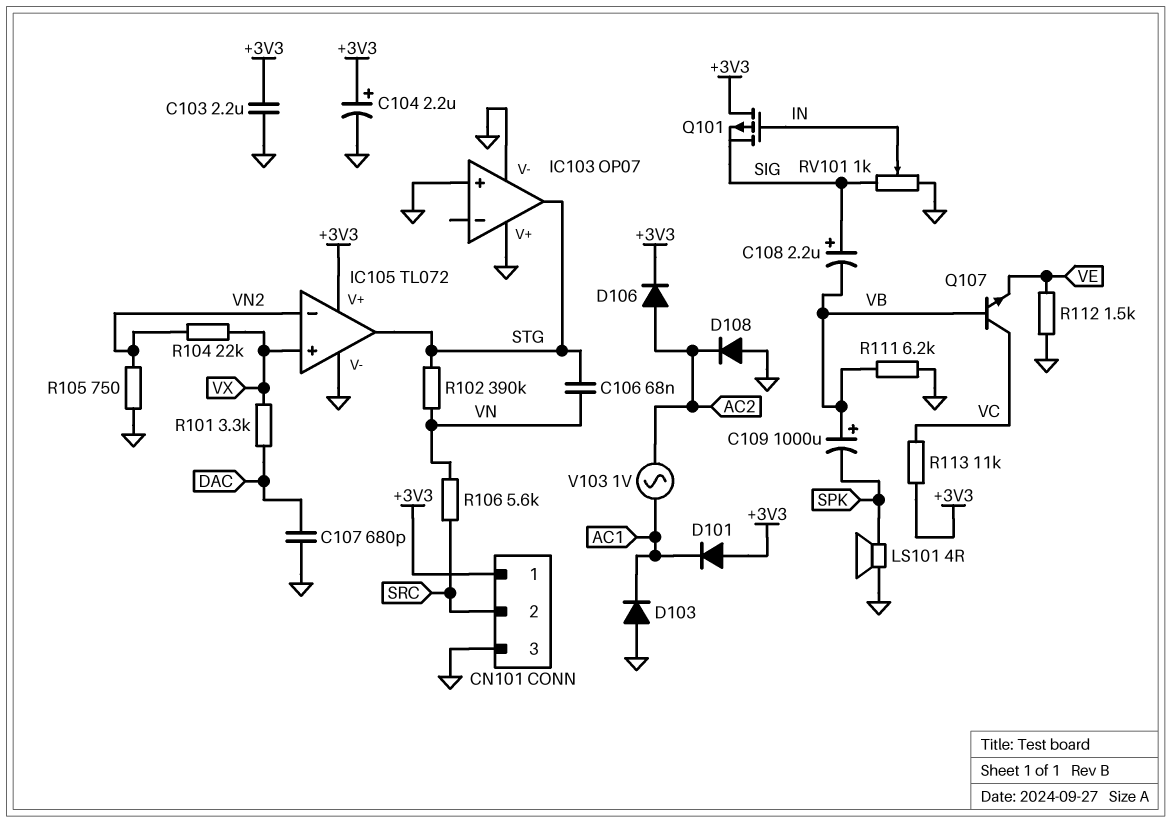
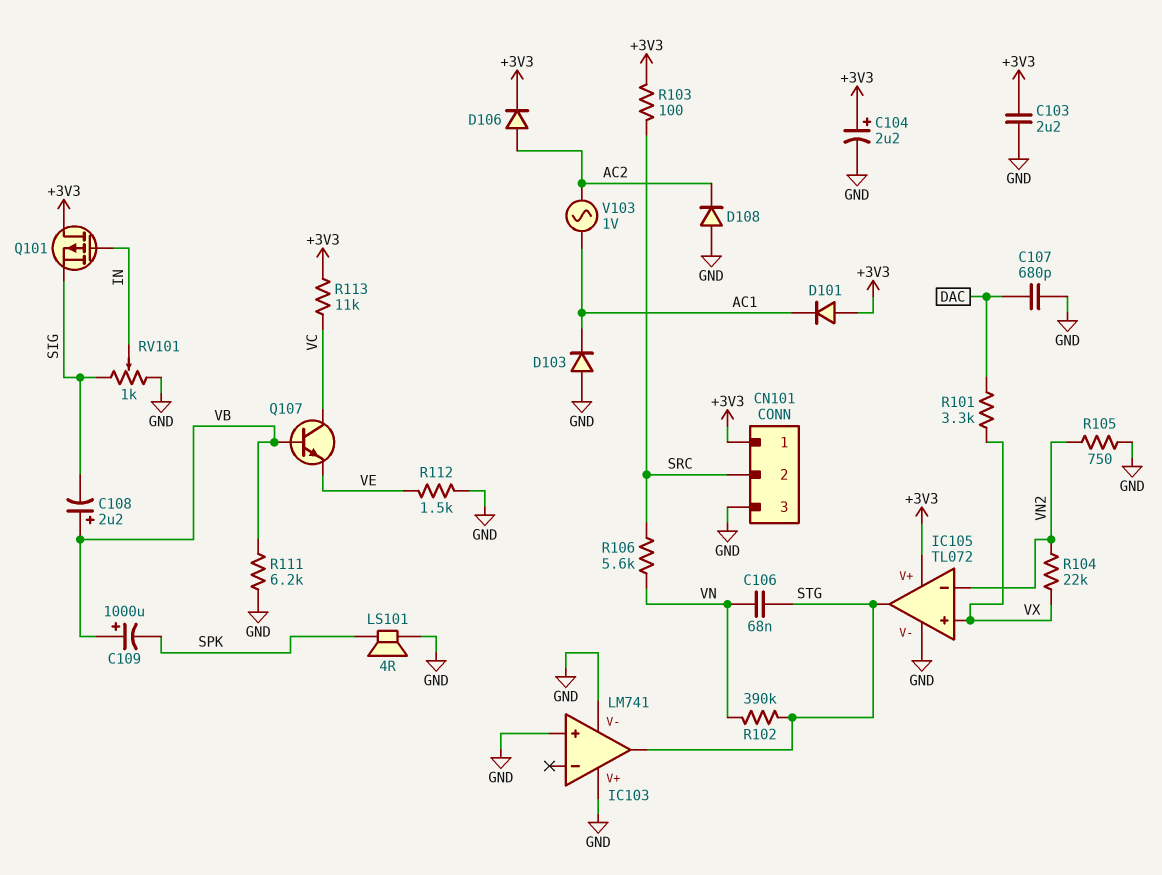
C108: 2.2uF (plus SIG, minus VB) -> 2.2uF (plus VB, minus SIG)
IC103: OP07 -> LM741
R103: none -> 100 (+3V3, SRC)

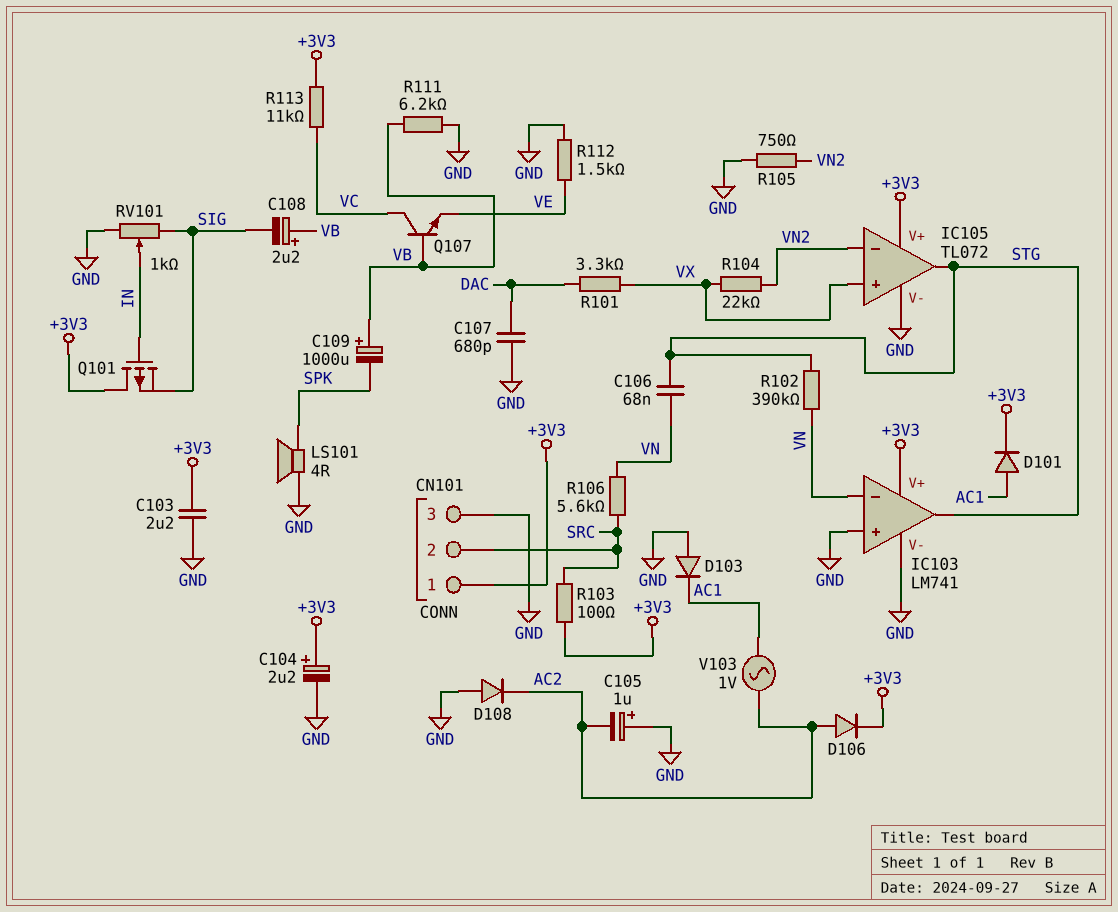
C105: none -> 1uF (plus GND, minus AC2)
D101: diode (A +3V3, K AC1) -> diode (A AC1, K +3V3)
IC103 pin V+: GND -> +3V3
IC103 pin in-: none -> VN

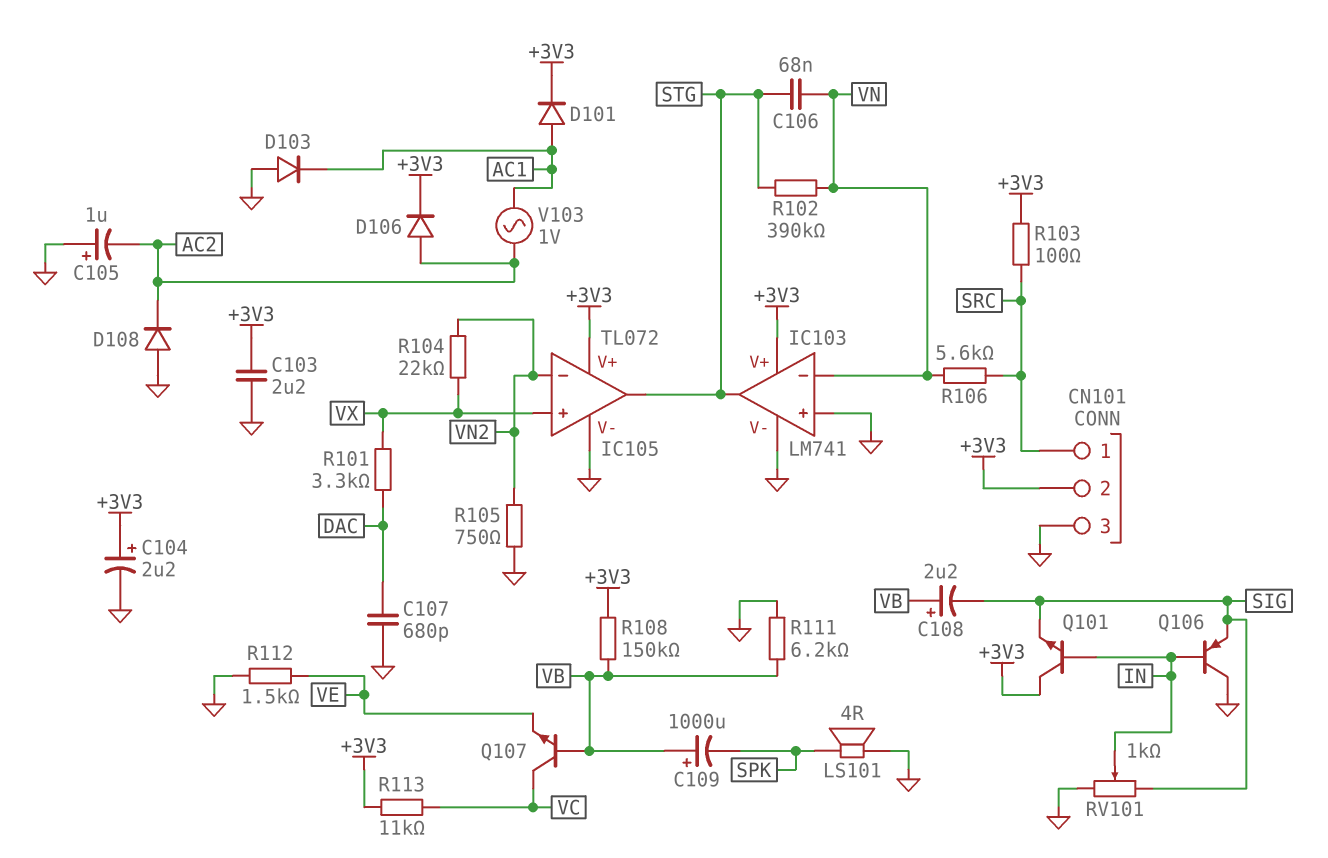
CN101 pin 1: +3V3 -> SRC
CN101 pin 2: SRC -> +3V3
Q101: PMOS (G IN, D +3V3, S SIG) -> NPN (B IN, C +3V3, E SIG)
Q106: none -> PNP (B IN, C GND, E SIG)
R108: none -> 150k (+3V3, VB)

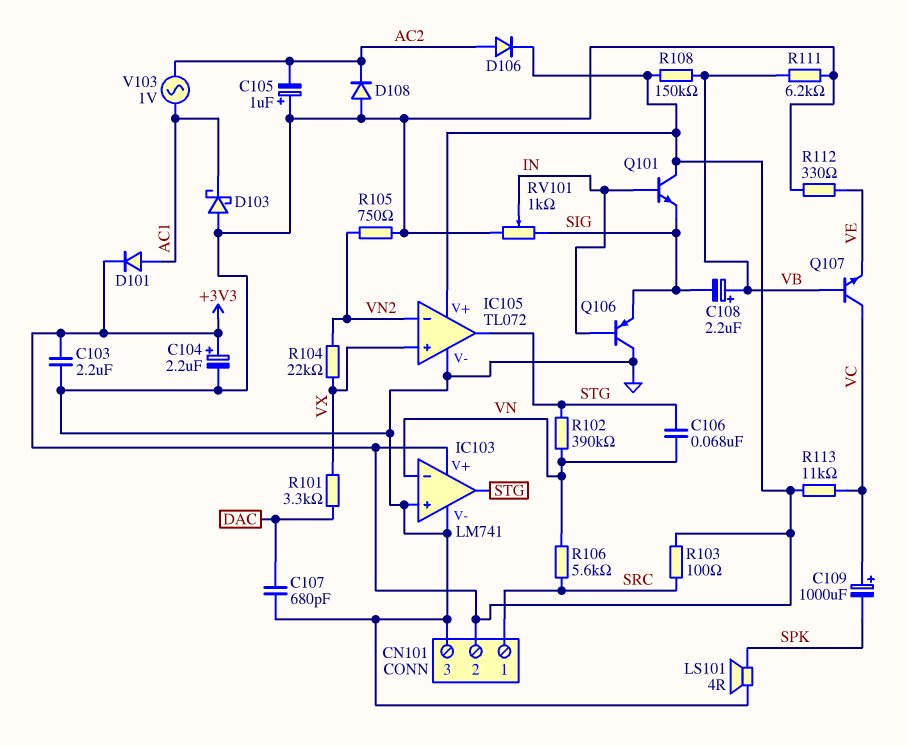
C109: 1000uF (plus VB, minus SPK) -> 1000uF (plus VC, minus SPK)
D103: diode (A GND, K AC1) -> schottky (A GND, K AC1)
R112: 1.5k (GND, VE) -> 330 (GND, VE)

